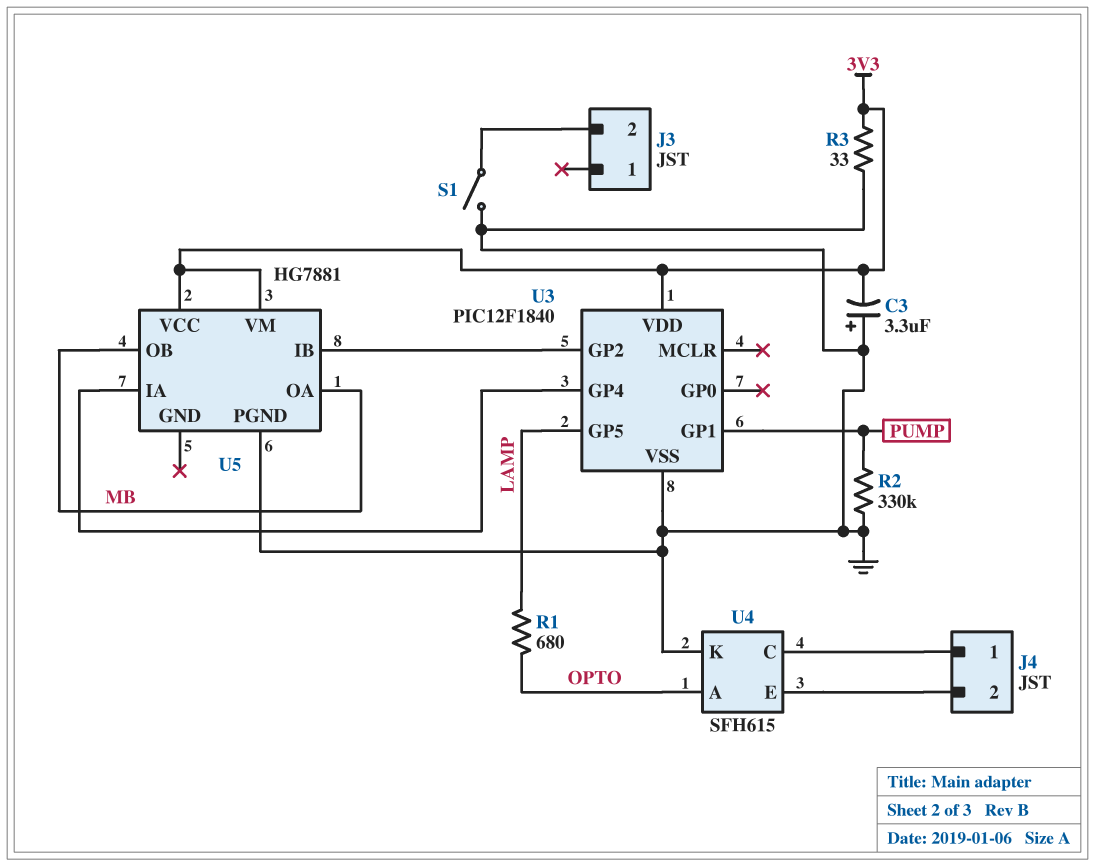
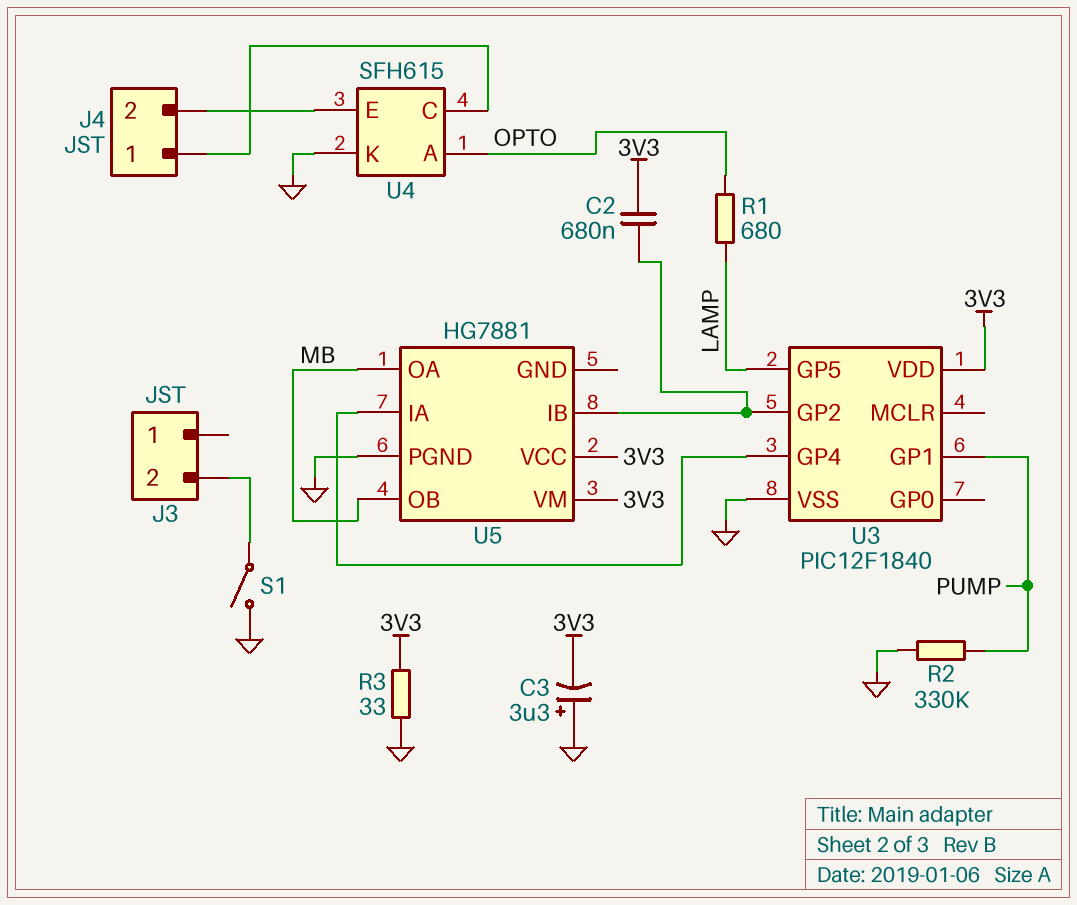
C2: none -> 680nF (3V3, U3/GP2)

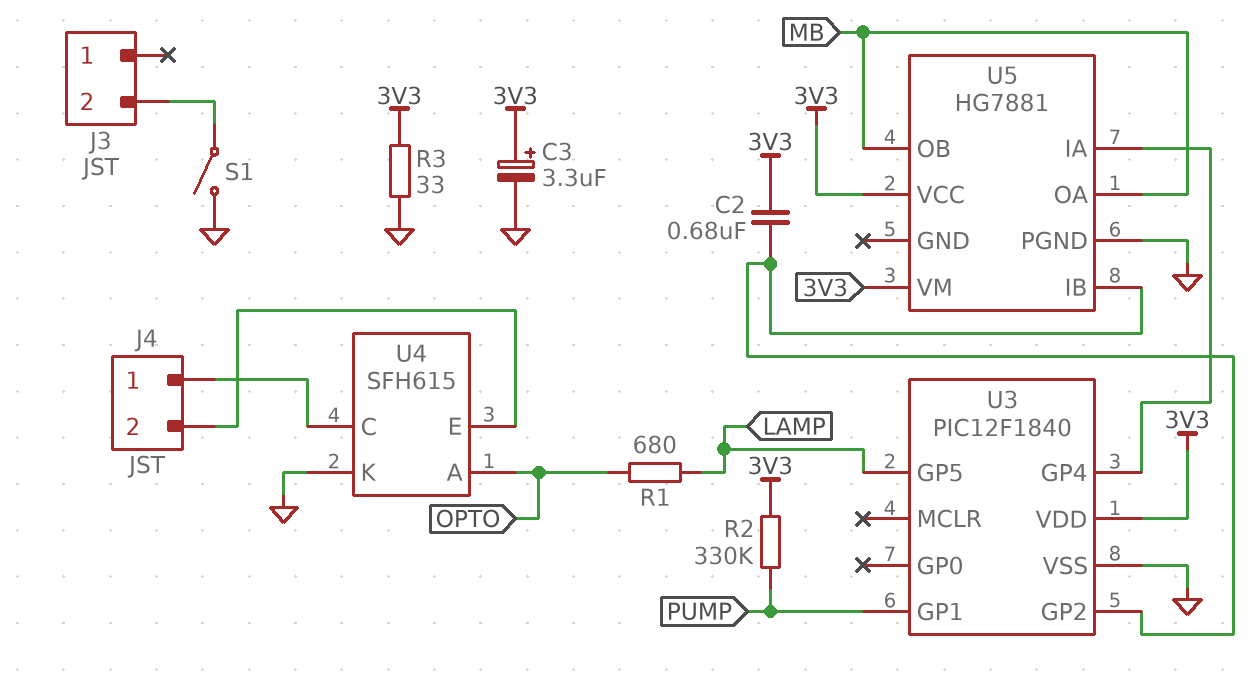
C3: 3.3uF (plus GND, minus 3V3) -> 3.3uF (plus 3V3, minus GND)
R2: 330k (GND, PUMP) -> 330k (3V3, PUMP)

